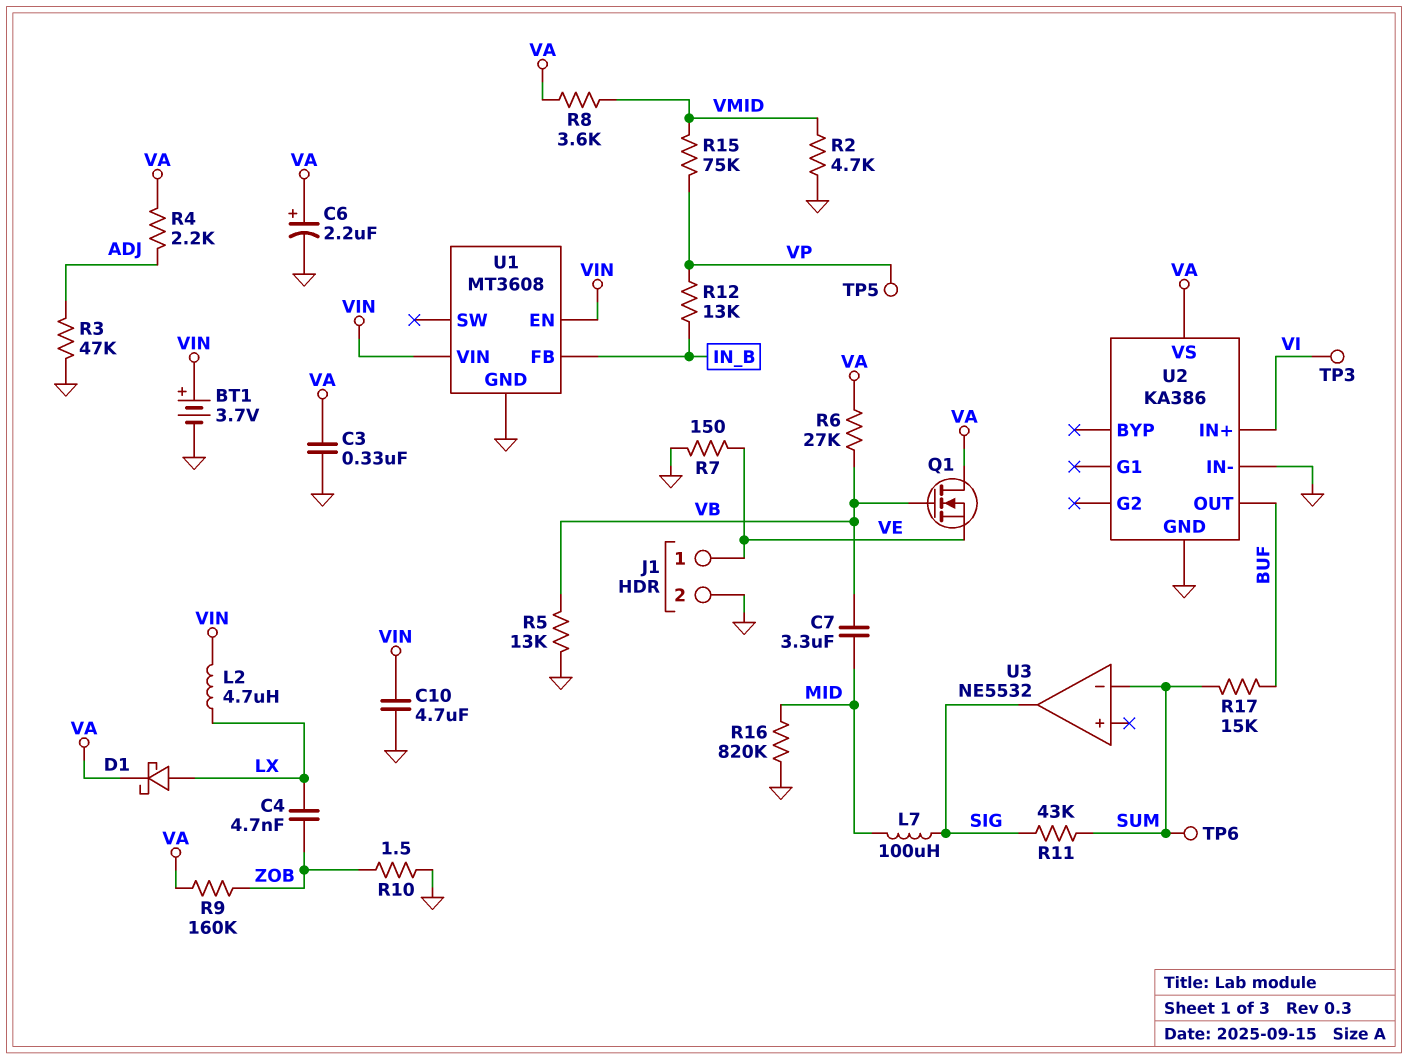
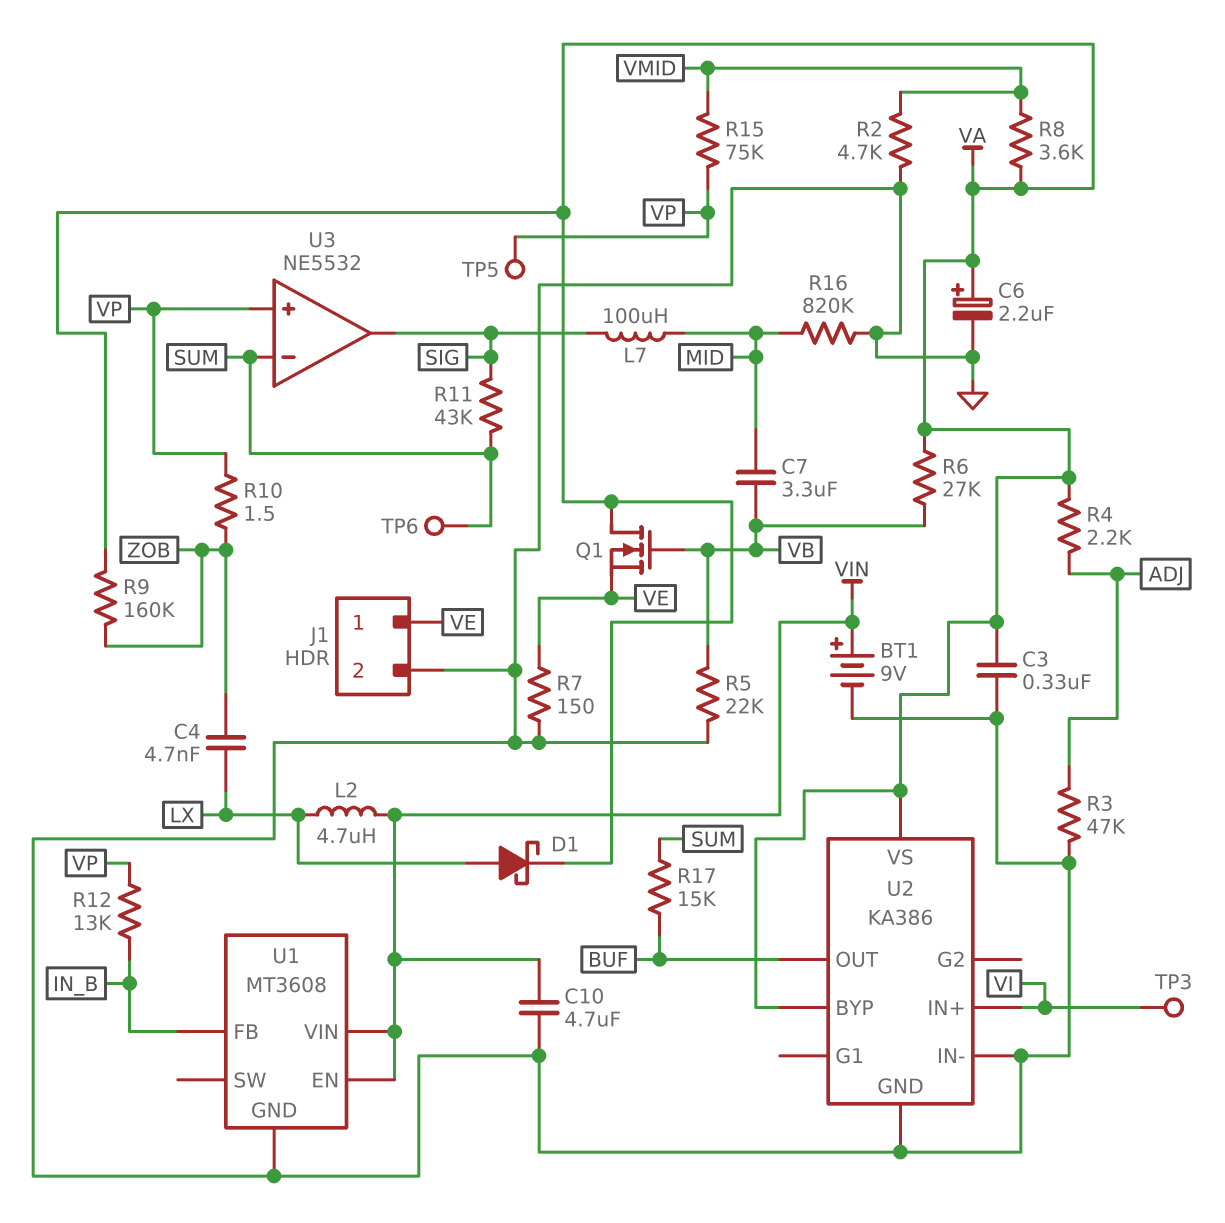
BT1: 3.7V (plus VIN, minus GND) -> 9V (plus VIN, minus GND)
R5: 13k (GND, VB) -> 22k (GND, VB)
R10: 1.5 (GND, ZOB) -> 1.5 (VP, ZOB)
U2 pin BYP: none -> VA
U3 pin in+: none -> VP

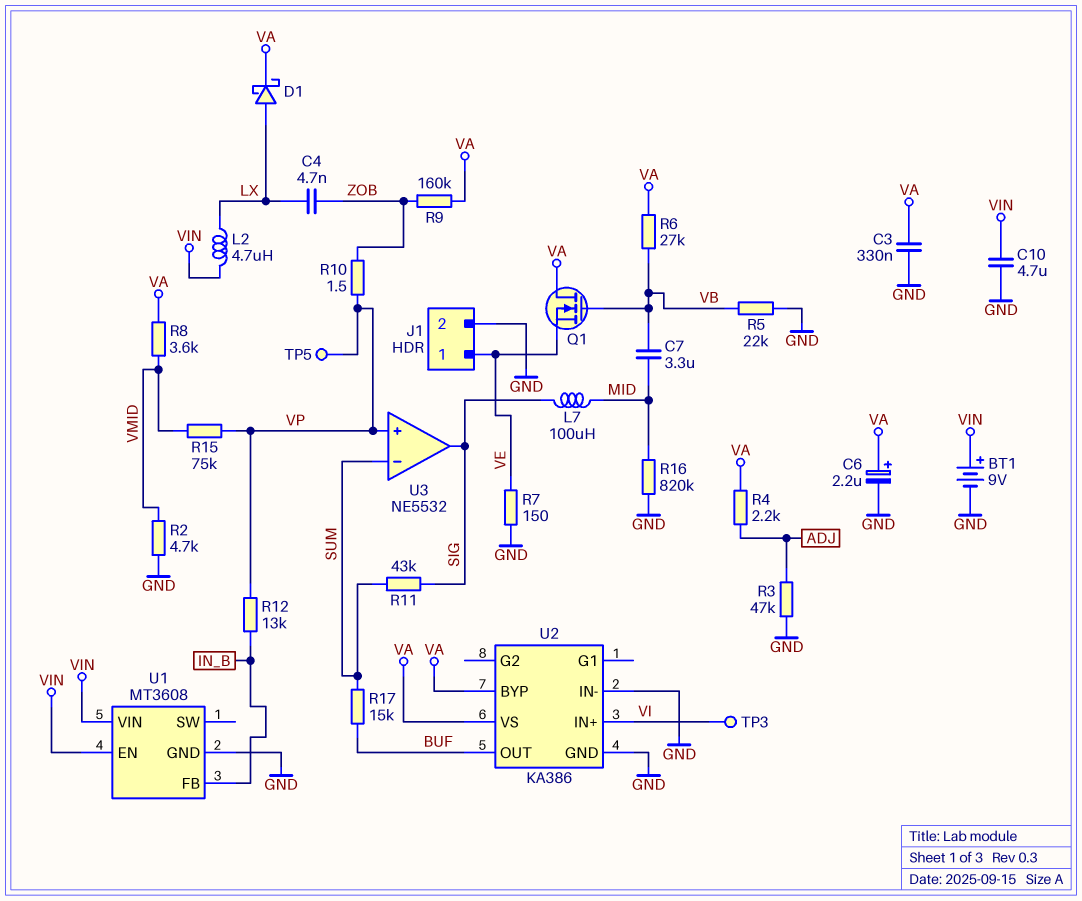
TP6: test point (SUM) -> none

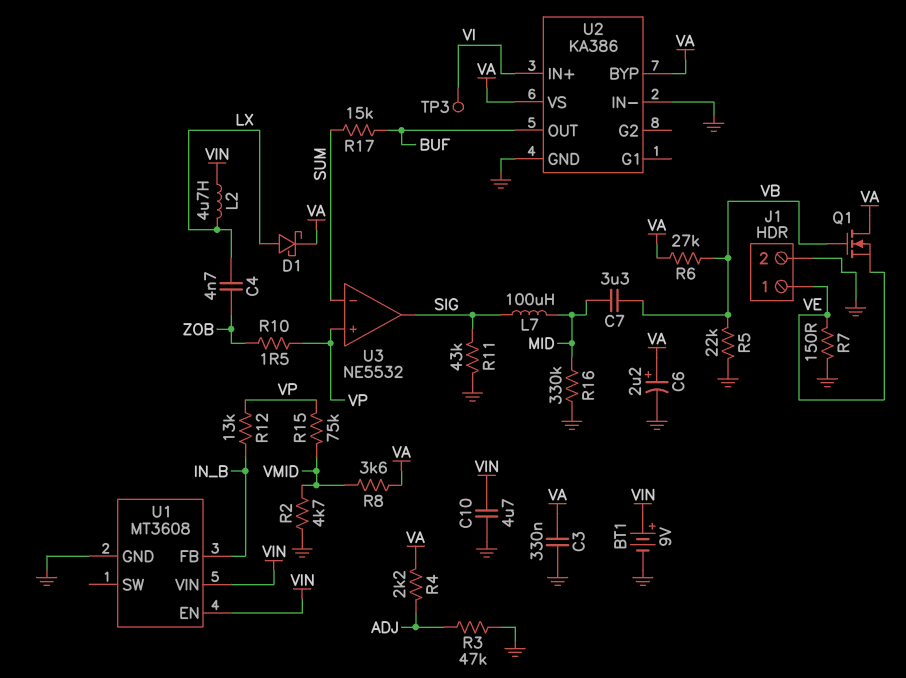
R9: 160k (VA, ZOB) -> none
R11: 43k (SIG, SUM) -> 43k (GND, SIG)
R16: 820k (GND, MID) -> 330k (GND, MID)
TP5: test point (VP) -> none

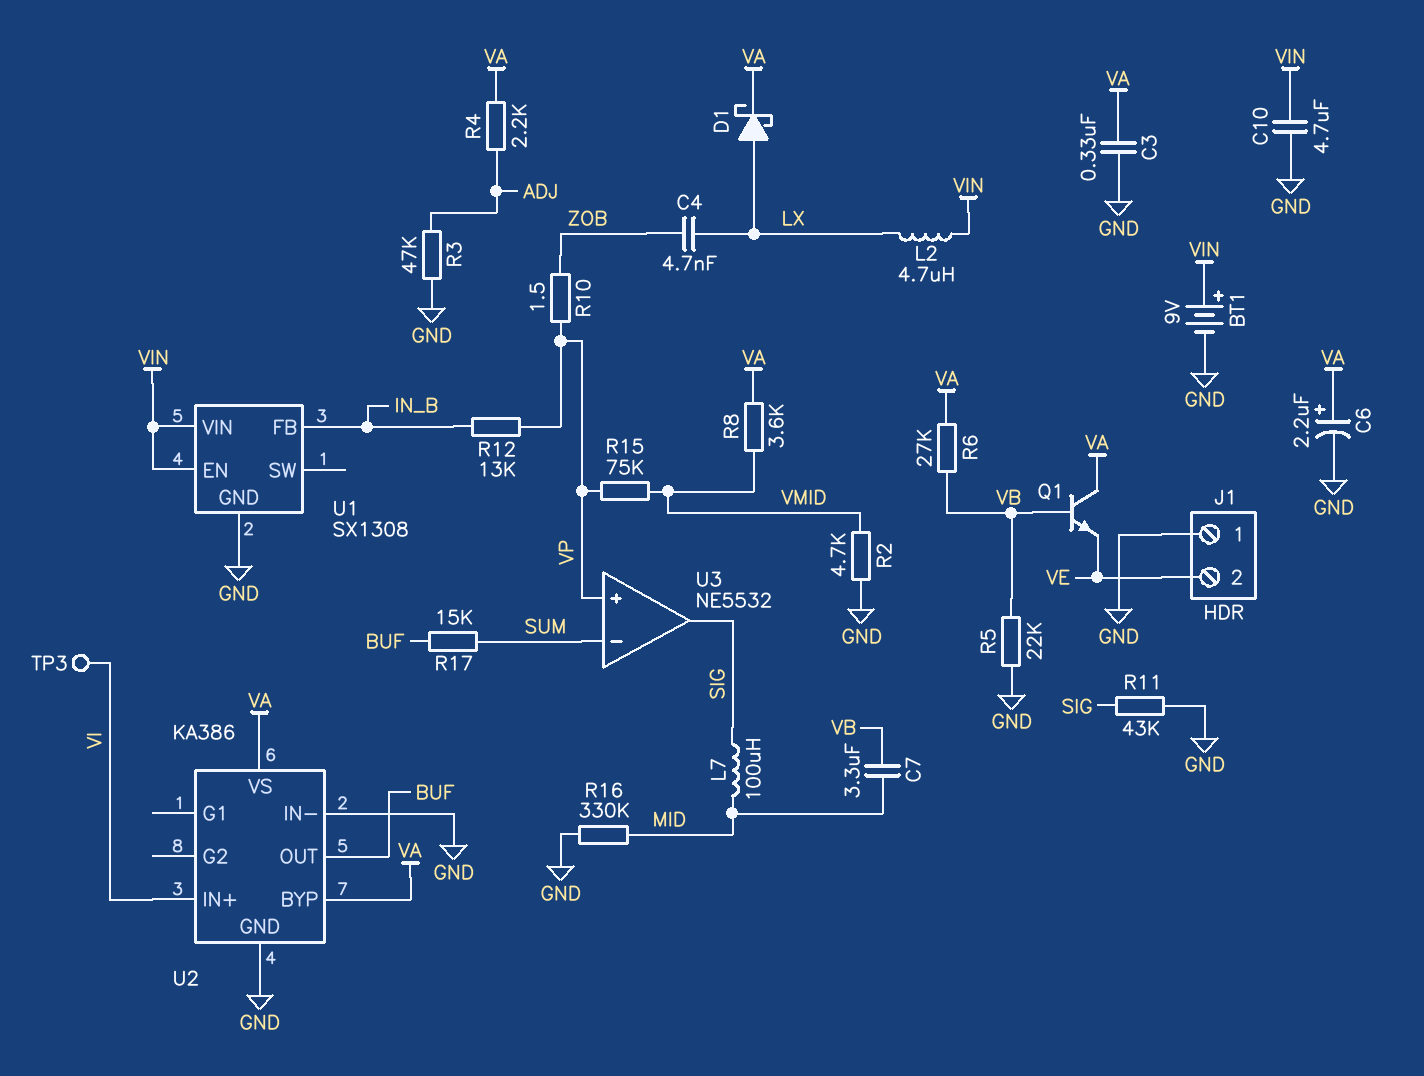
J1 pin 1: VE -> GND
J1 pin 2: GND -> VE
Q1: NMOS (G VB, D VA, S VE) -> NPN (B VB, C VA, E VE)
R7: 150 (GND, VE) -> none
U1: MT3608 -> SX1308

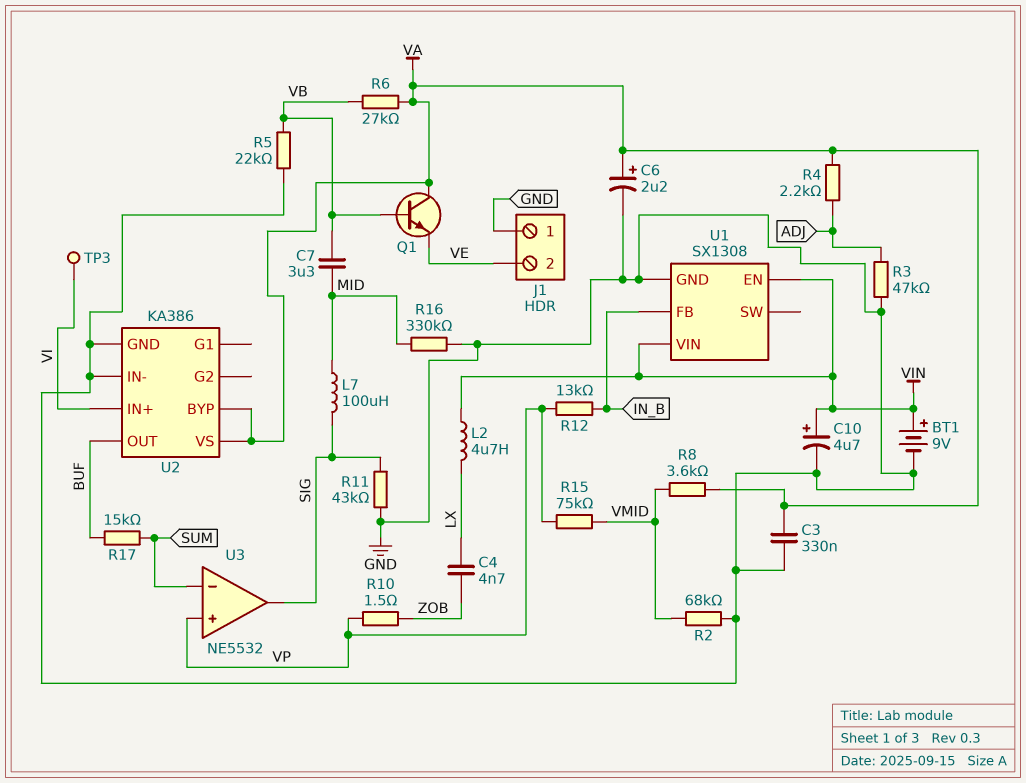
C10: 4.7uF (GND, VIN) -> 4.7uF (plus VIN, minus GND)
D1: schottky (A LX, K VA) -> none
R2: 4.7k (GND, VMID) -> 68k (GND, VMID)

